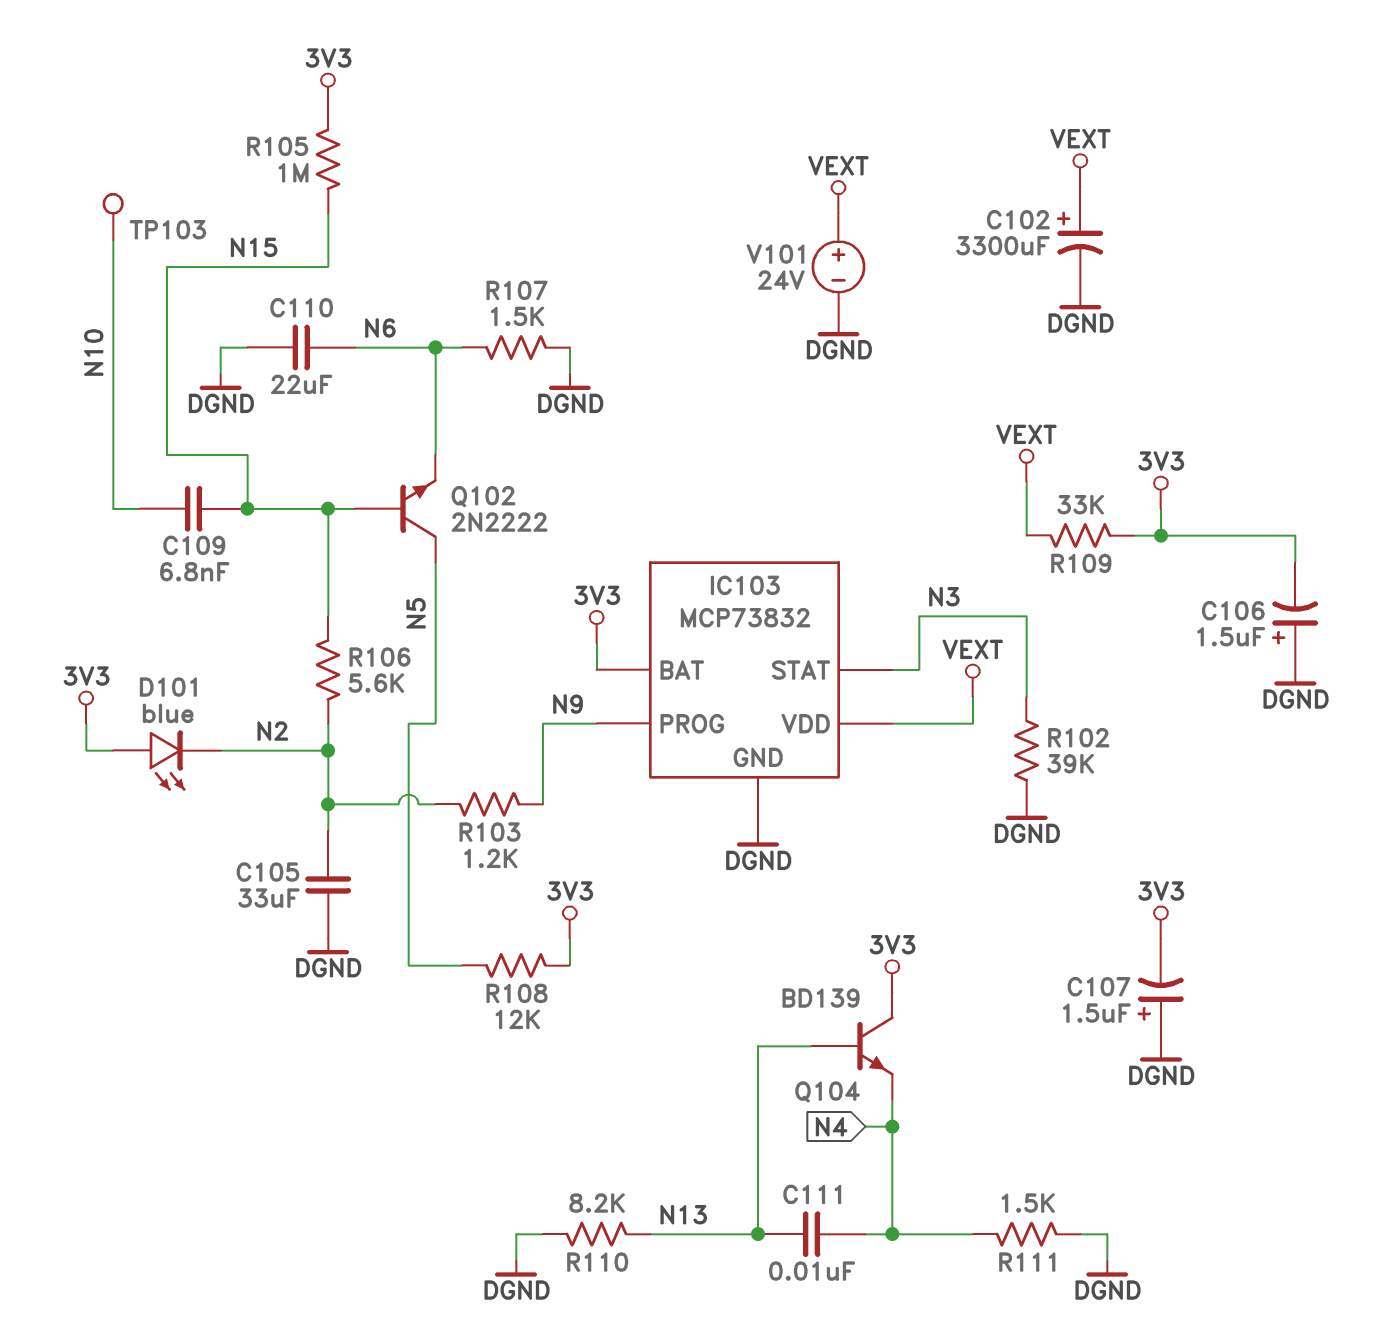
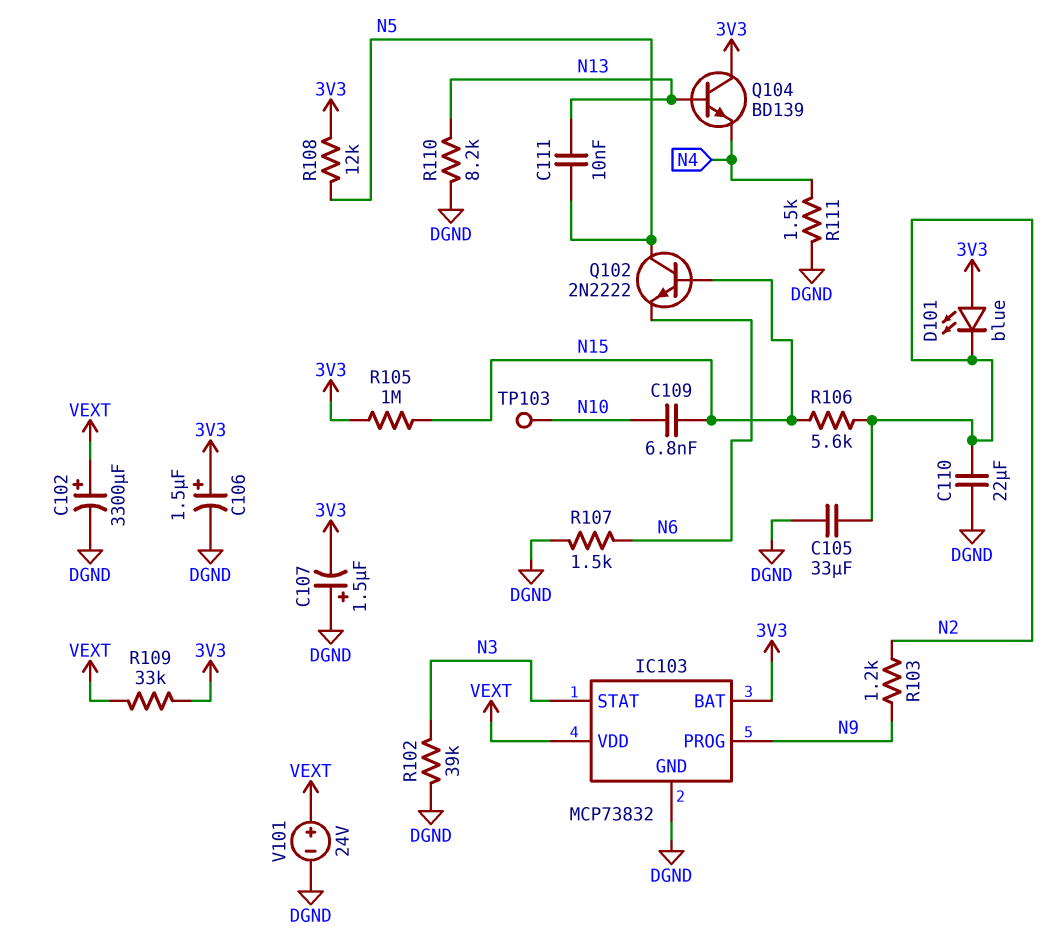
C106: 1.5uF (plus DGND, minus 3V3) -> 1.5uF (plus 3V3, minus DGND)
C110: 22uF (DGND, N6) -> 22uF (DGND, N2)
C111: 10nF (N4, N13) -> 10nF (N5, N13)

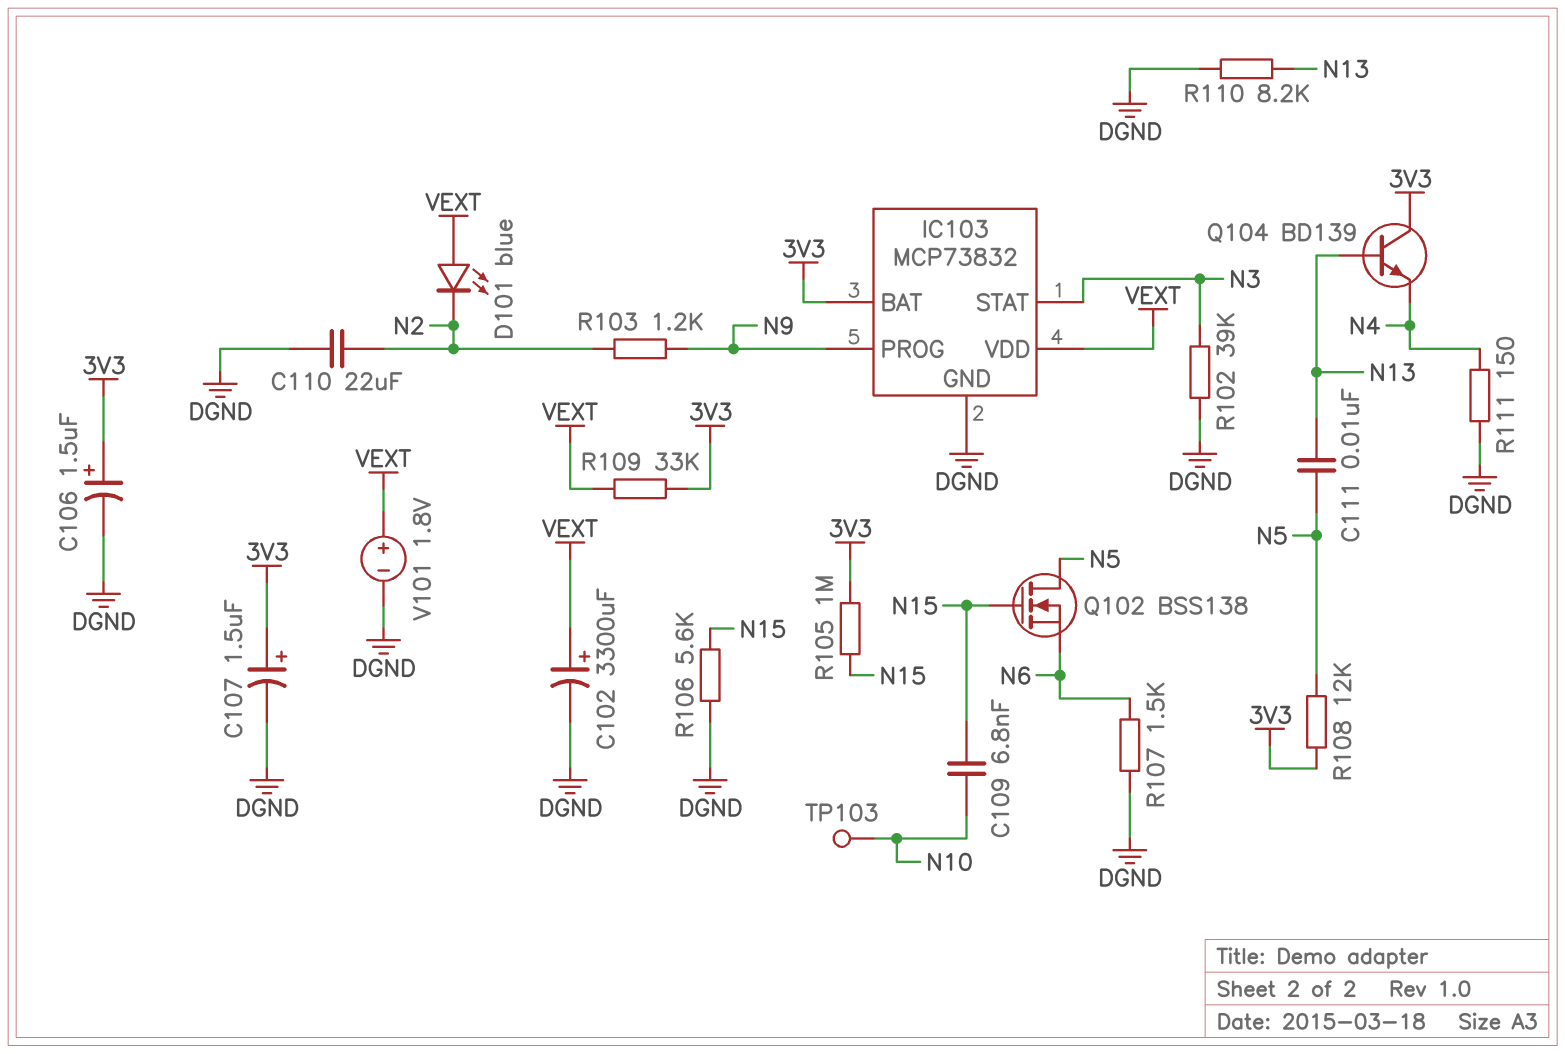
C105: 33uF (DGND, N2) -> none
C107: 1.5uF (plus DGND, minus 3V3) -> 1.5uF (plus 3V3, minus DGND)
D101: LED blue (A 3V3, K N2) -> LED blue (A VEXT, K N2)
Q102: NPN 2N2222 (B N15, C N5, E N6) -> NMOS BSS138 (G N15, D N5, S N6)
R106: 5.6k (N2, N15) -> 5.6k (DGND, N15)
R111: 1.5k (DGND, N4) -> 150 (DGND, N4)
V101: 24V (plus VEXT, minus DGND) -> 1.8V (plus VEXT, minus DGND)

